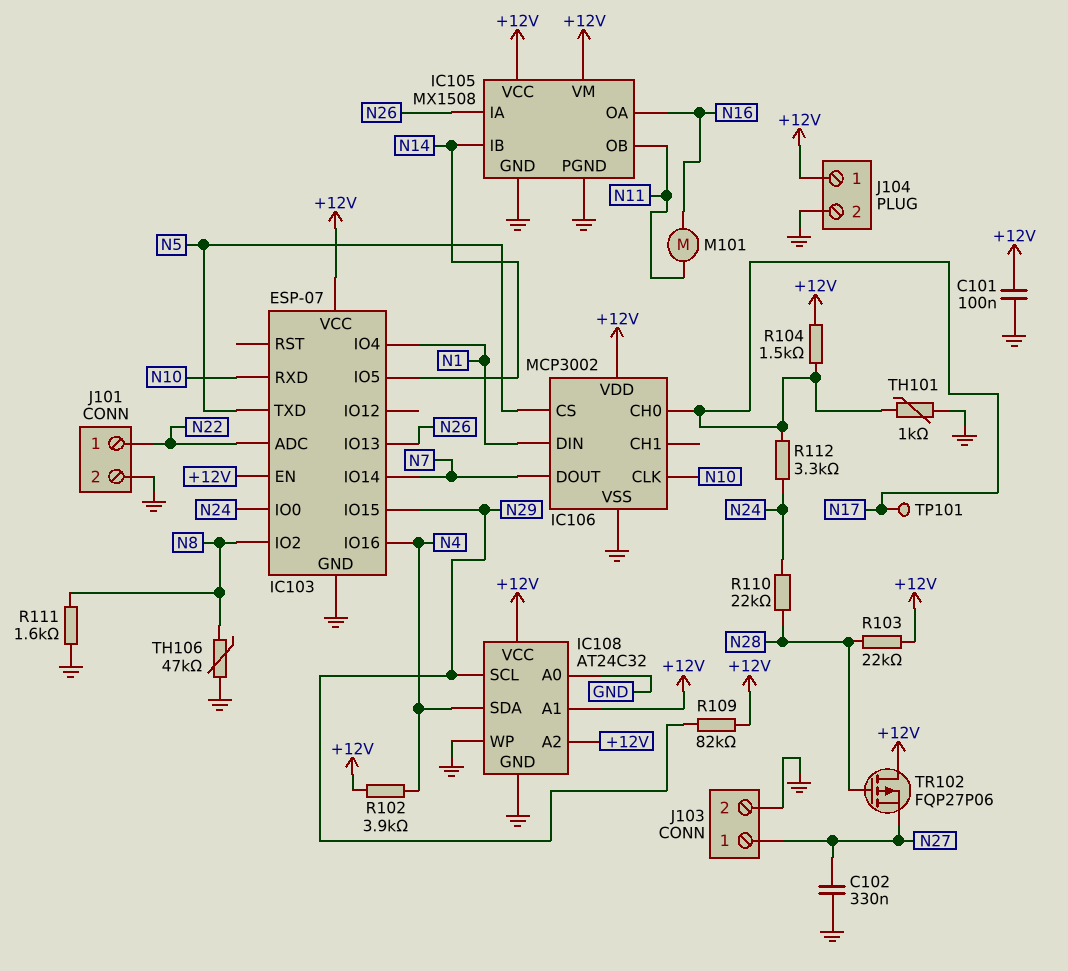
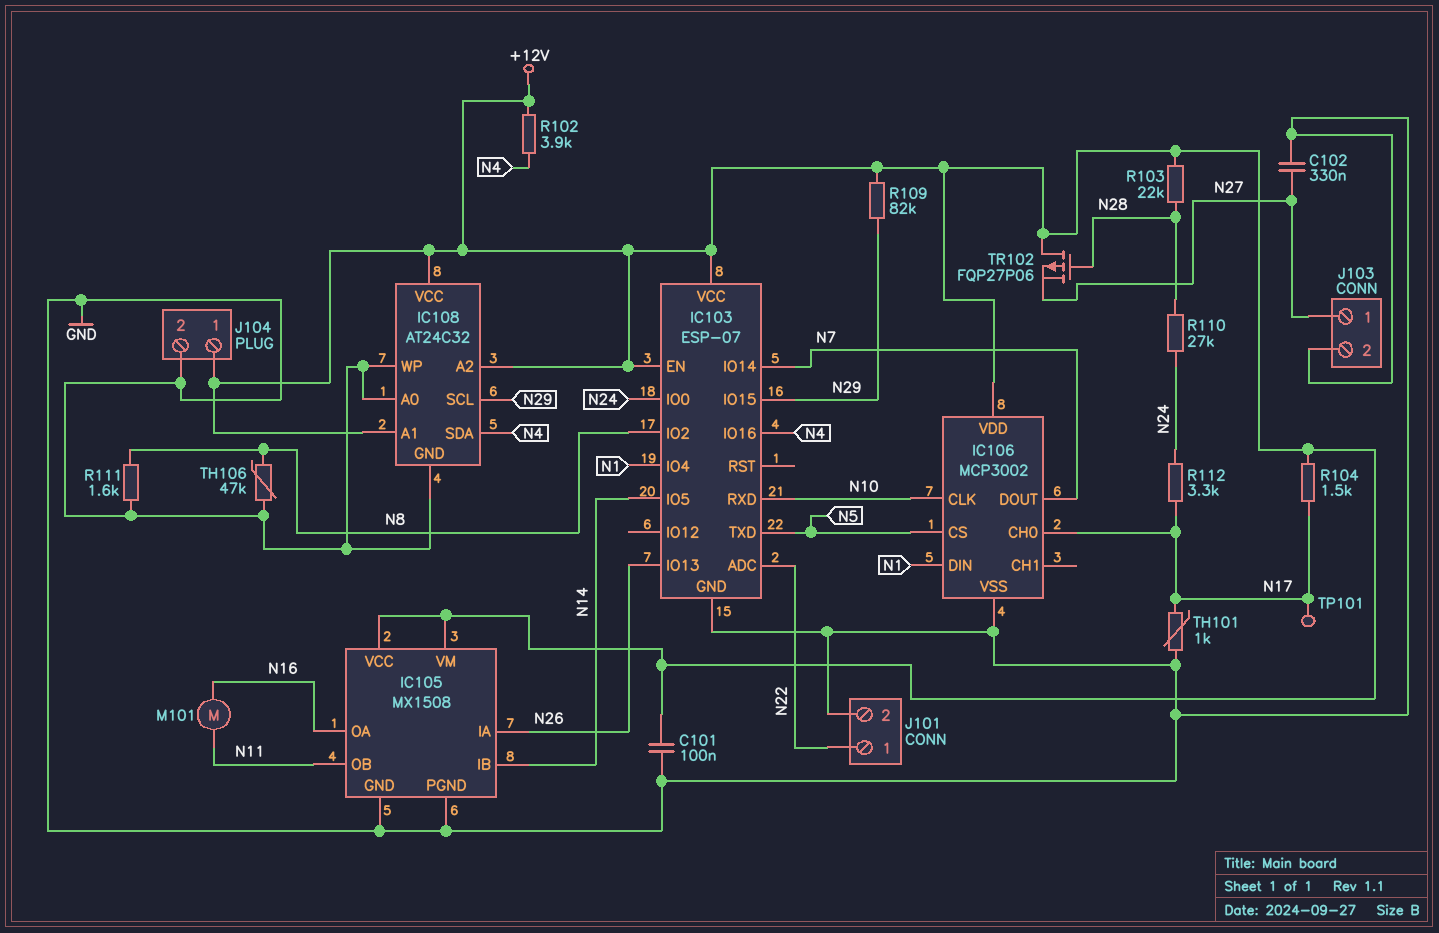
R110: 22k (N24, N28) -> 27k (N24, N28)

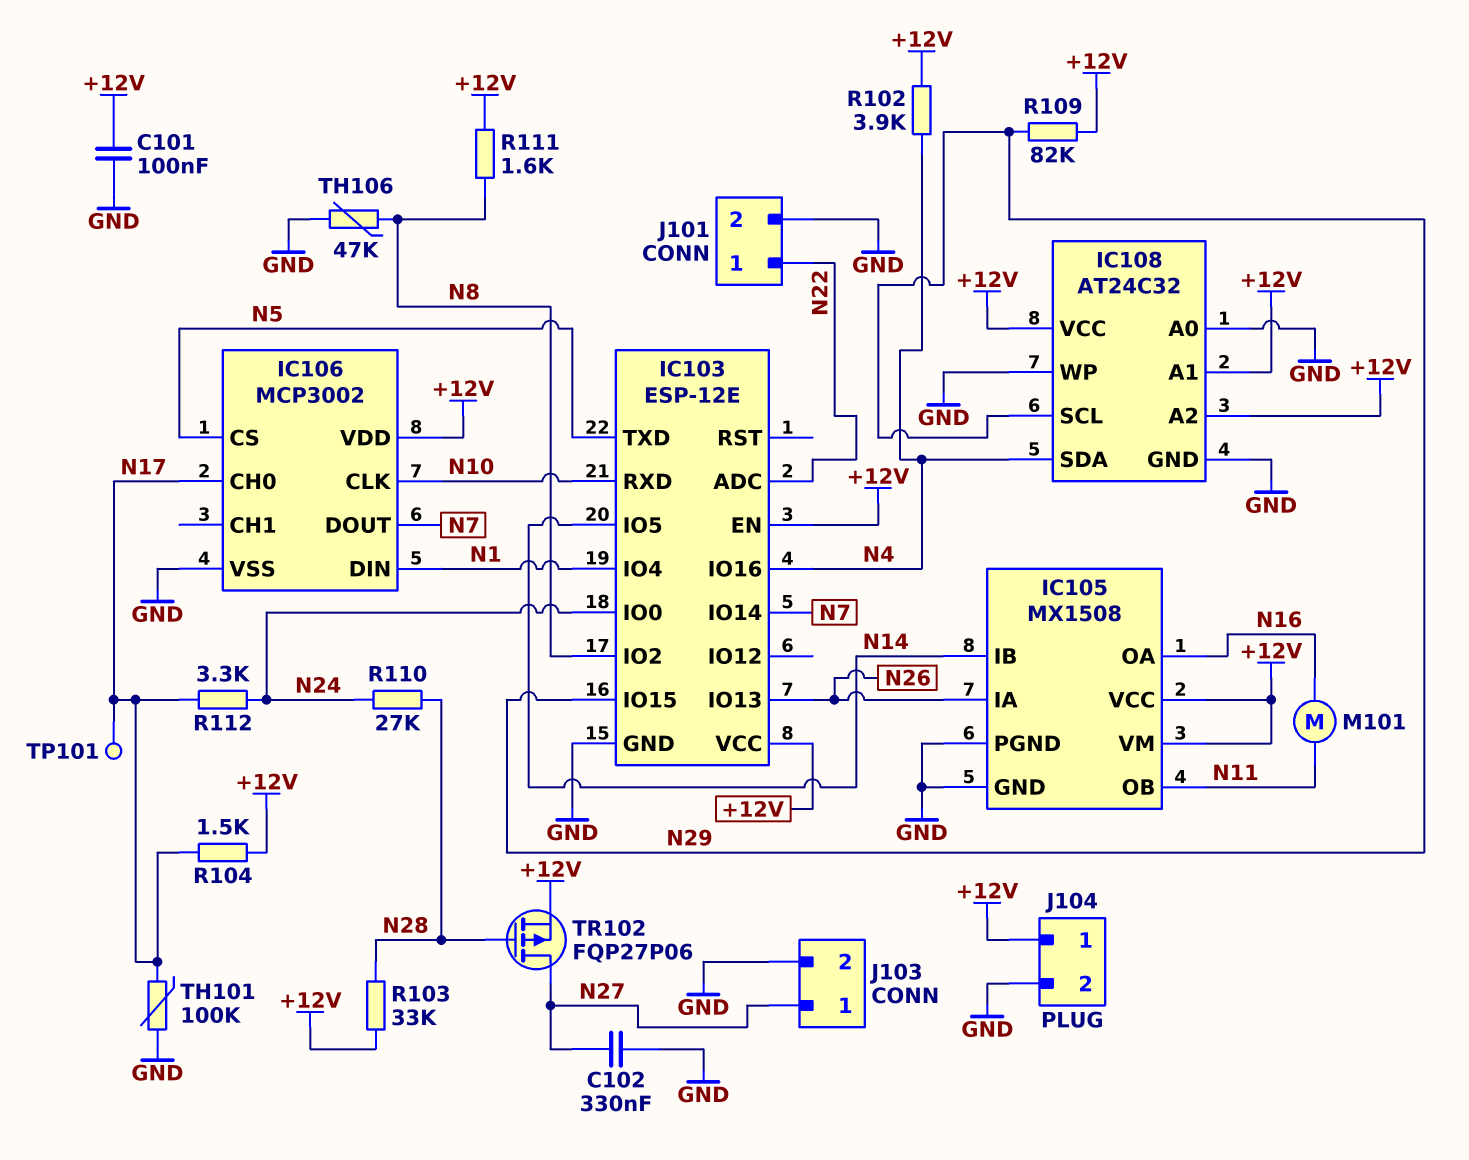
IC103: ESP-07 -> ESP-12E
R103: 22k (+12V, N28) -> 33k (+12V, N28)
R111: 1.6k (GND, N8) -> 1.6k (+12V, N8)
TH101: 1k (GND, N17) -> 100k (GND, N17)
TR102: PMOS FQP27P06 (G N28, D +12V, S N27) -> PMOS FQP27P06 (G N28, D N27, S +12V)

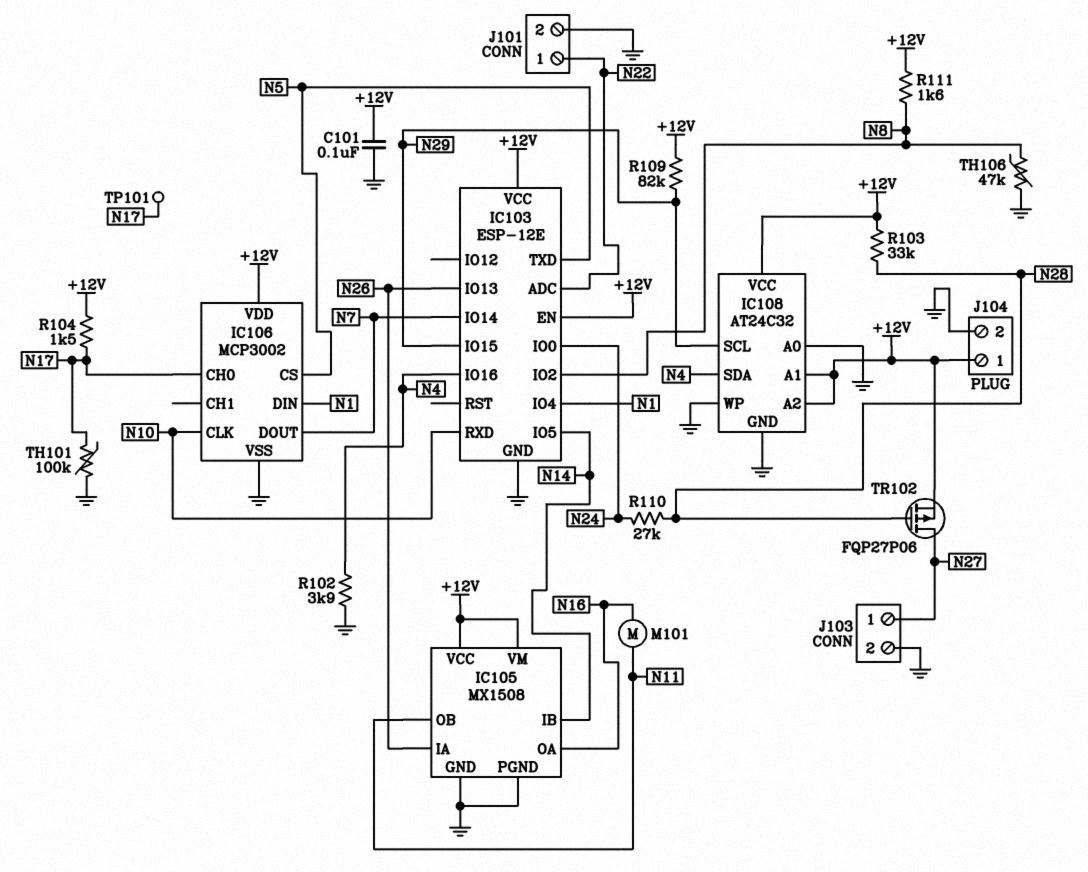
C102: 330nF (GND, N27) -> none
R102: 3.9k (+12V, N4) -> 3.9k (GND, N4)
R112: 3.3k (N17, N24) -> none

